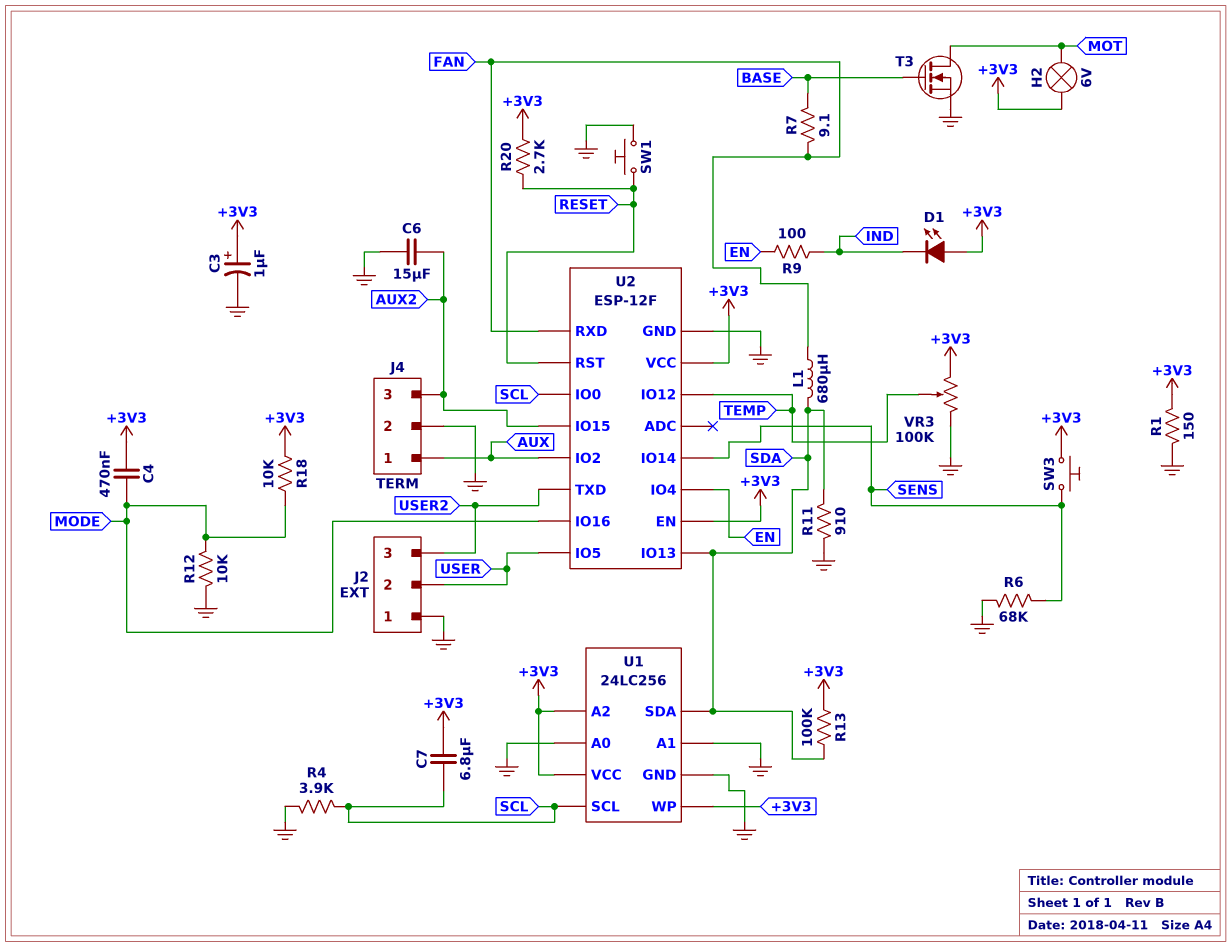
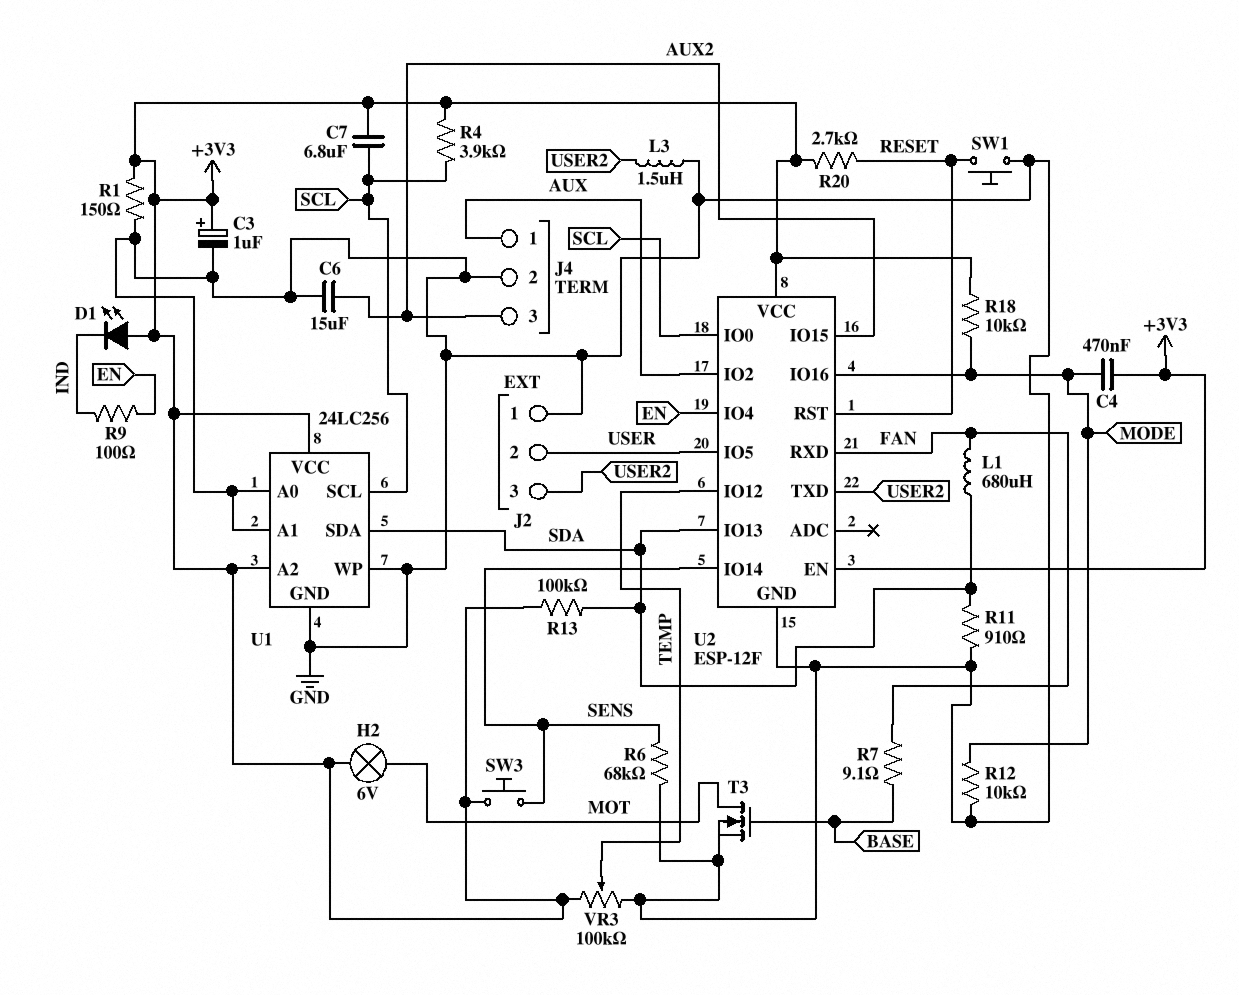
L3: none -> 1.5uH (GND, USER2)
R4: 3.9k (GND, SCL) -> 3.9k (+3V3, SCL)
U1 pin WP: +3V3 -> GND

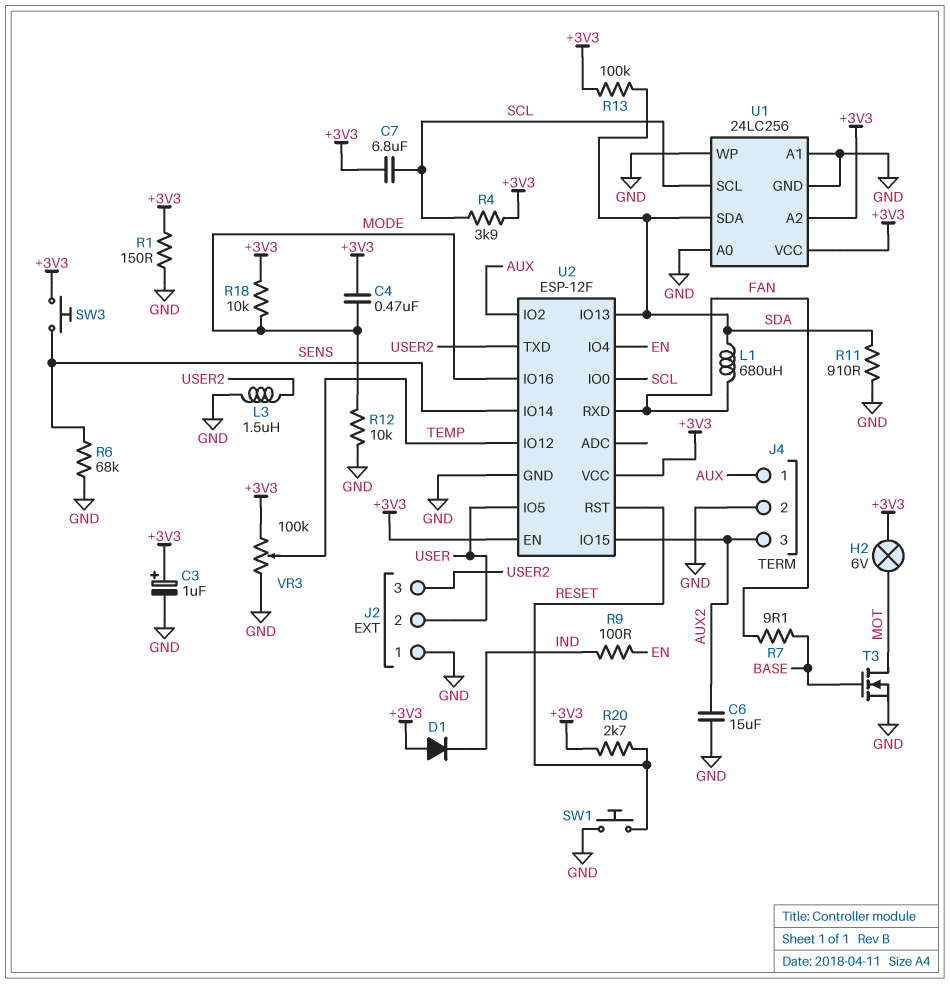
D1: LED (A +3V3, K IND) -> diode (A +3V3, K IND)

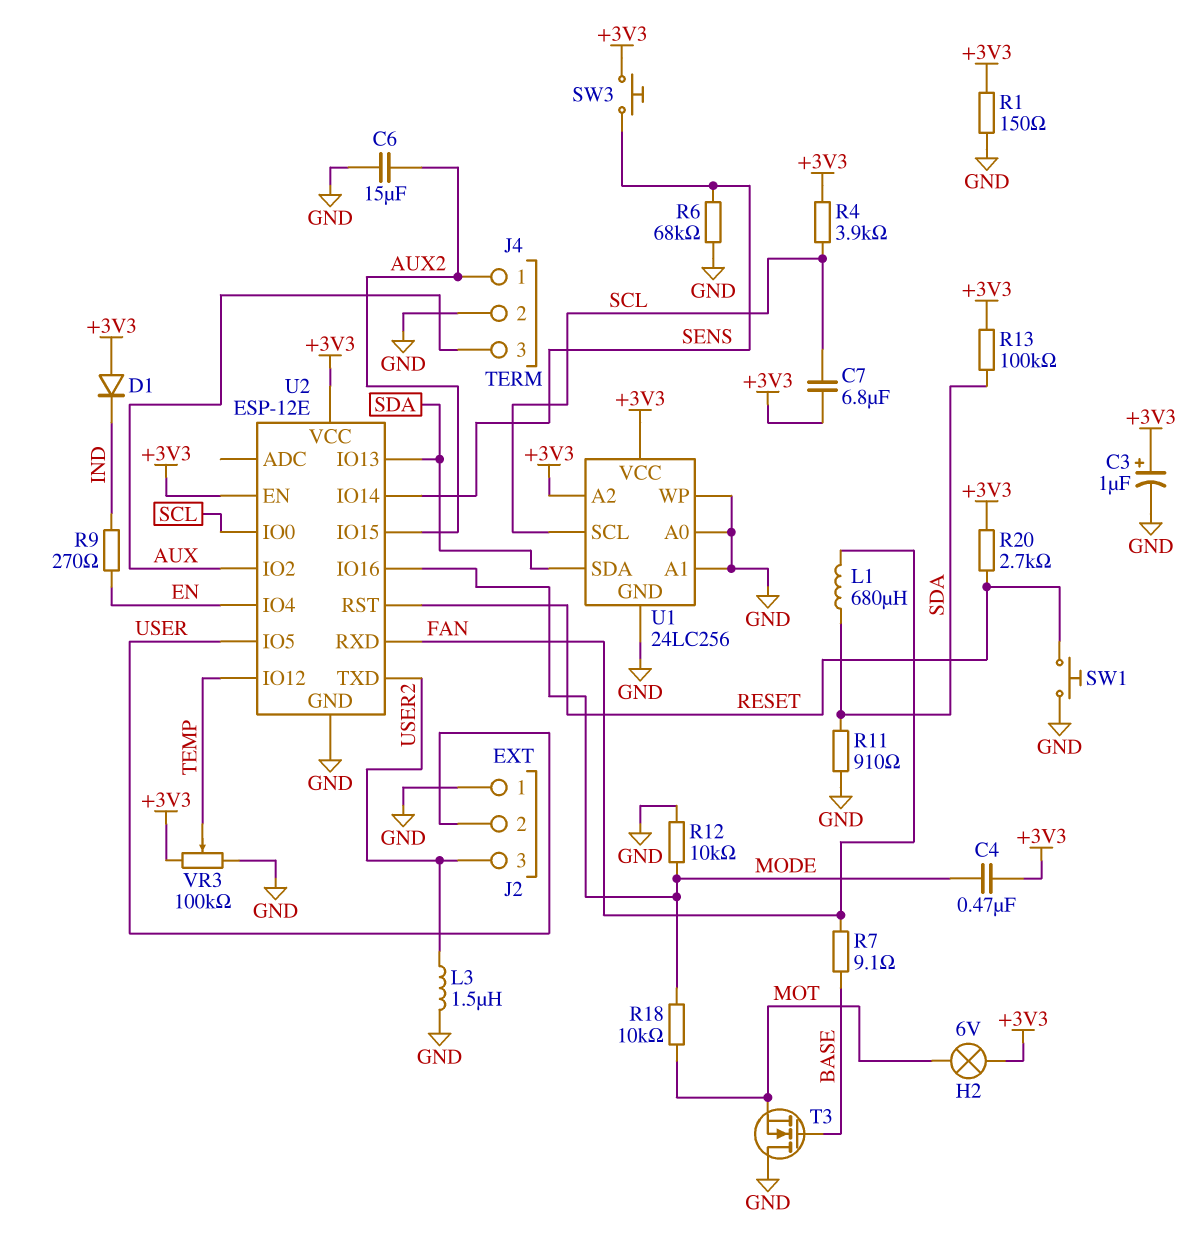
J4 pin 1: AUX -> AUX2
J4 pin 3: AUX2 -> AUX
R9: 100 (EN, IND) -> 270 (EN, IND)
R18: 10k (+3V3, MODE) -> 10k (MODE, MOT)
T3: NMOS (G BASE, D MOT, S GND) -> NMOS (G BASE, D GND, S MOT)
U2: ESP-12F -> ESP-12E

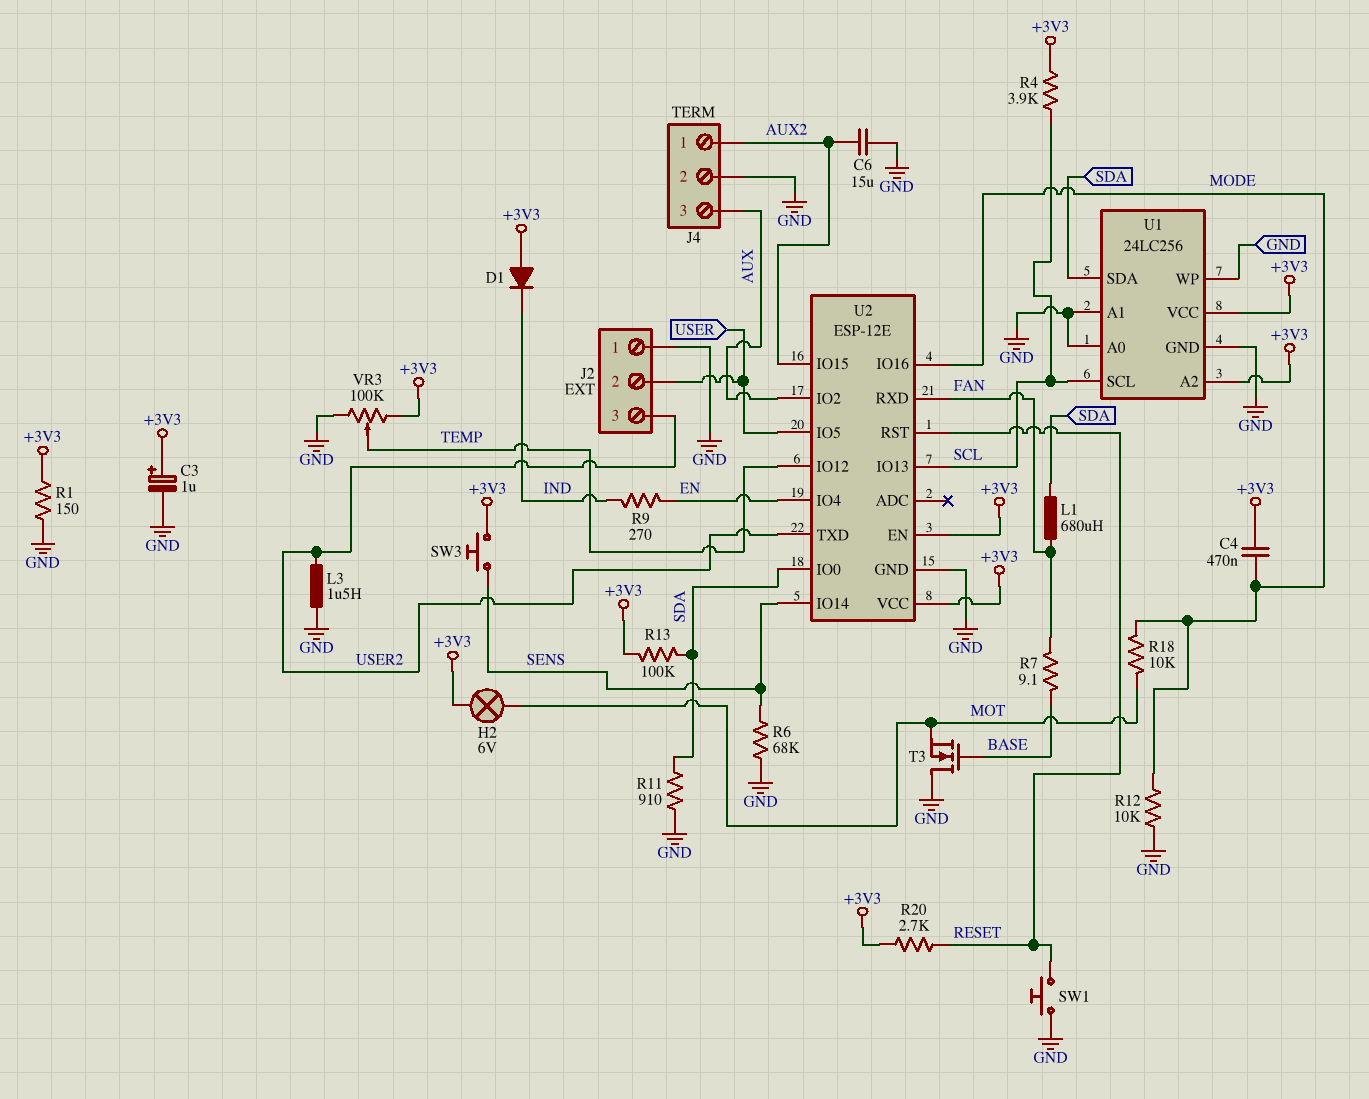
C7: 6.8uF (+3V3, SCL) -> none
U2 pin IO0: SCL -> SDA
U2 pin IO13: SDA -> SCL

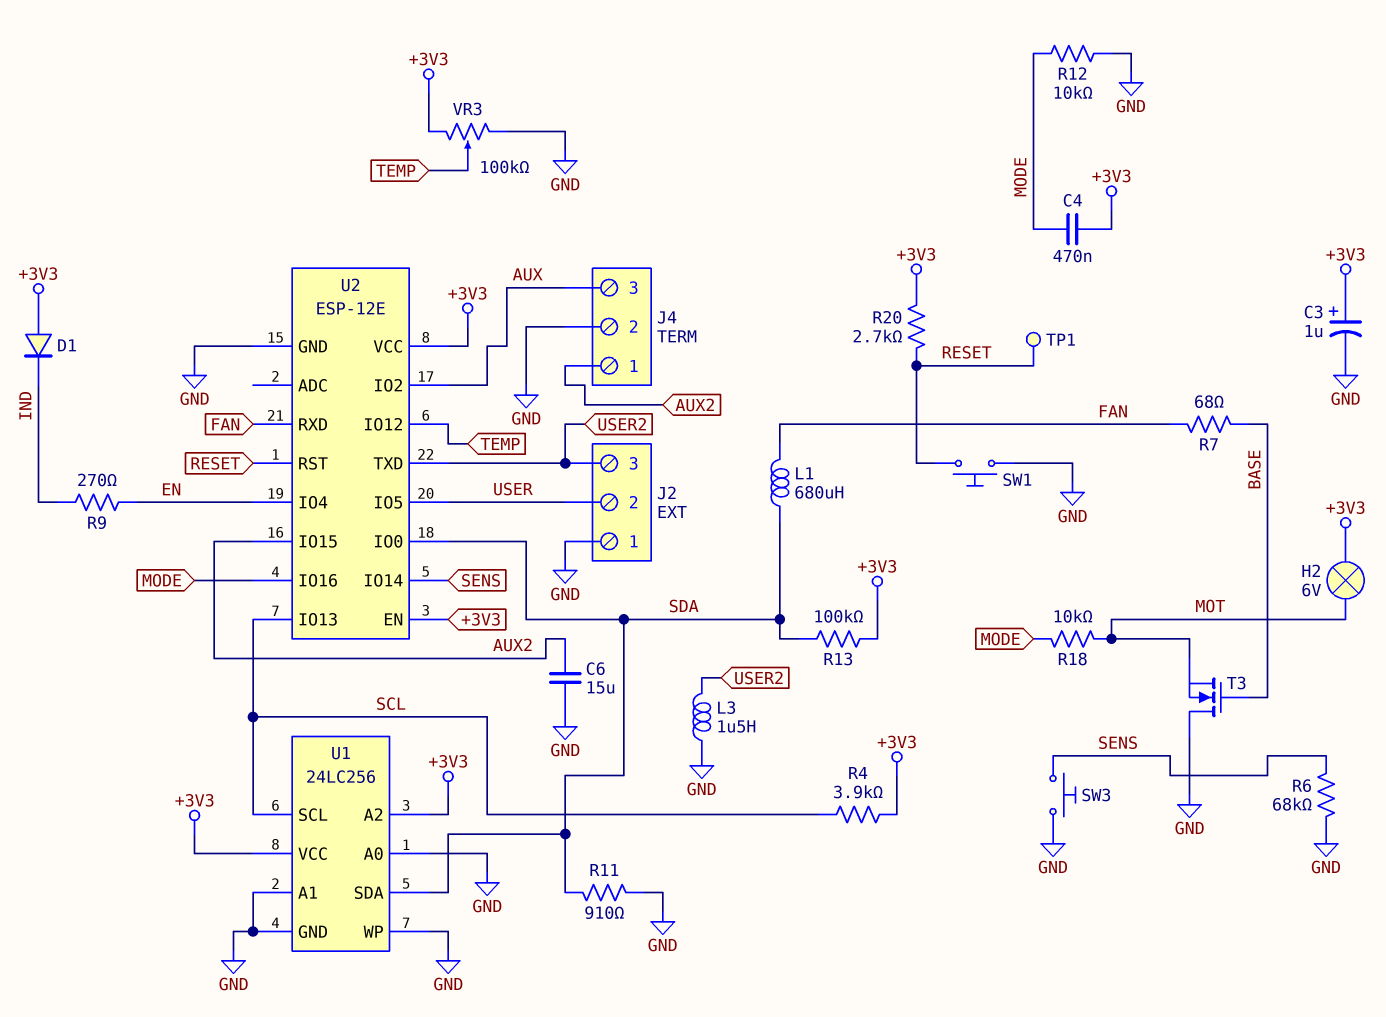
R1: 150 (+3V3, GND) -> none
R7: 9.1 (BASE, FAN) -> 68 (BASE, FAN)
SW3: button (+3V3, SENS) -> button (GND, SENS)
TP1: none -> test point (RESET)

